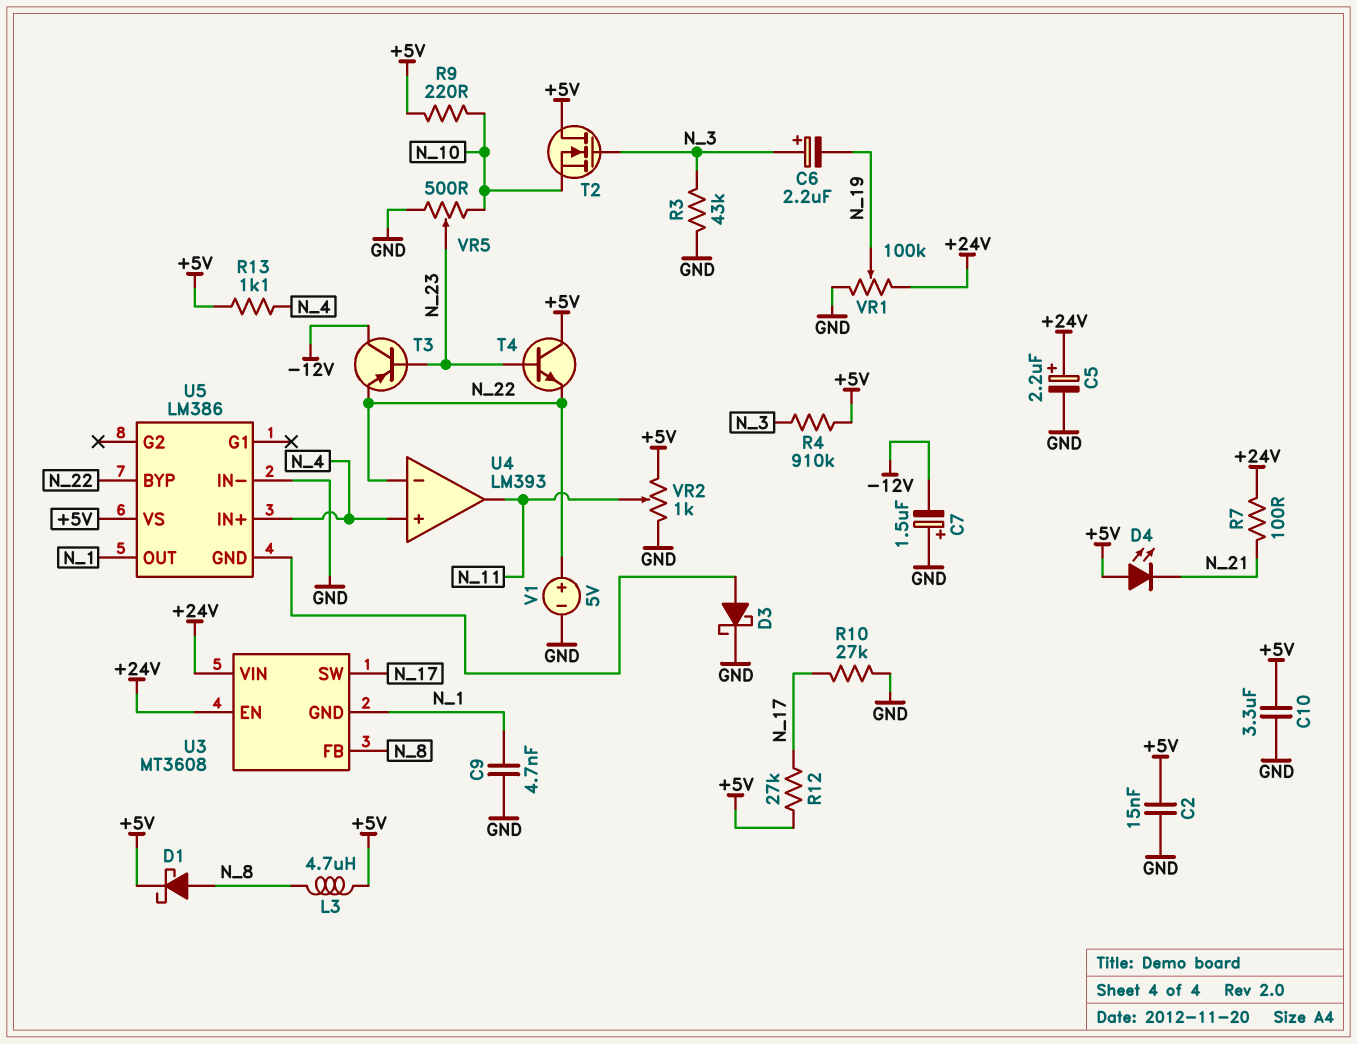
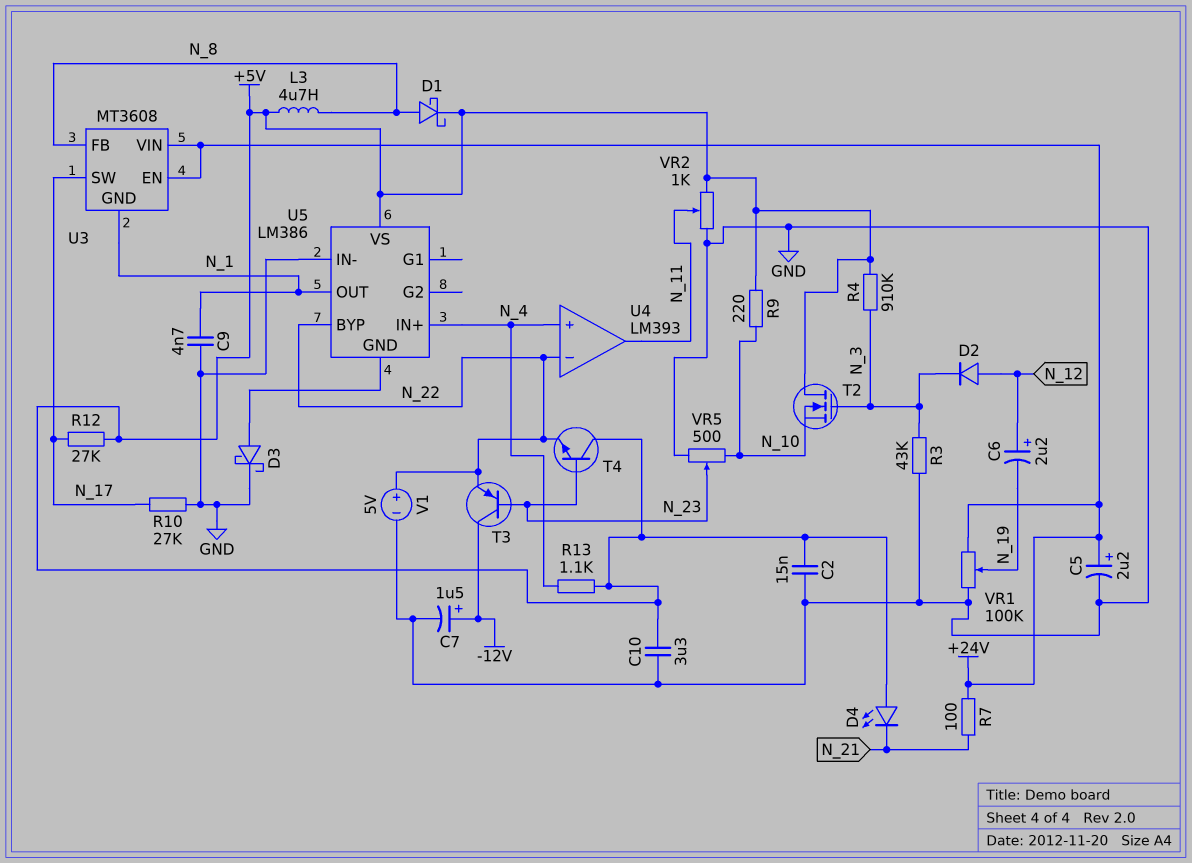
C6: 2.2uF (plus N_3, minus N_19) -> 2.2uF (plus N_12, minus N_19)
C7: 1.5uF (plus GND, minus -12V) -> 1.5uF (plus -12V, minus GND)
D2: none -> diode (A N_12, K N_3)

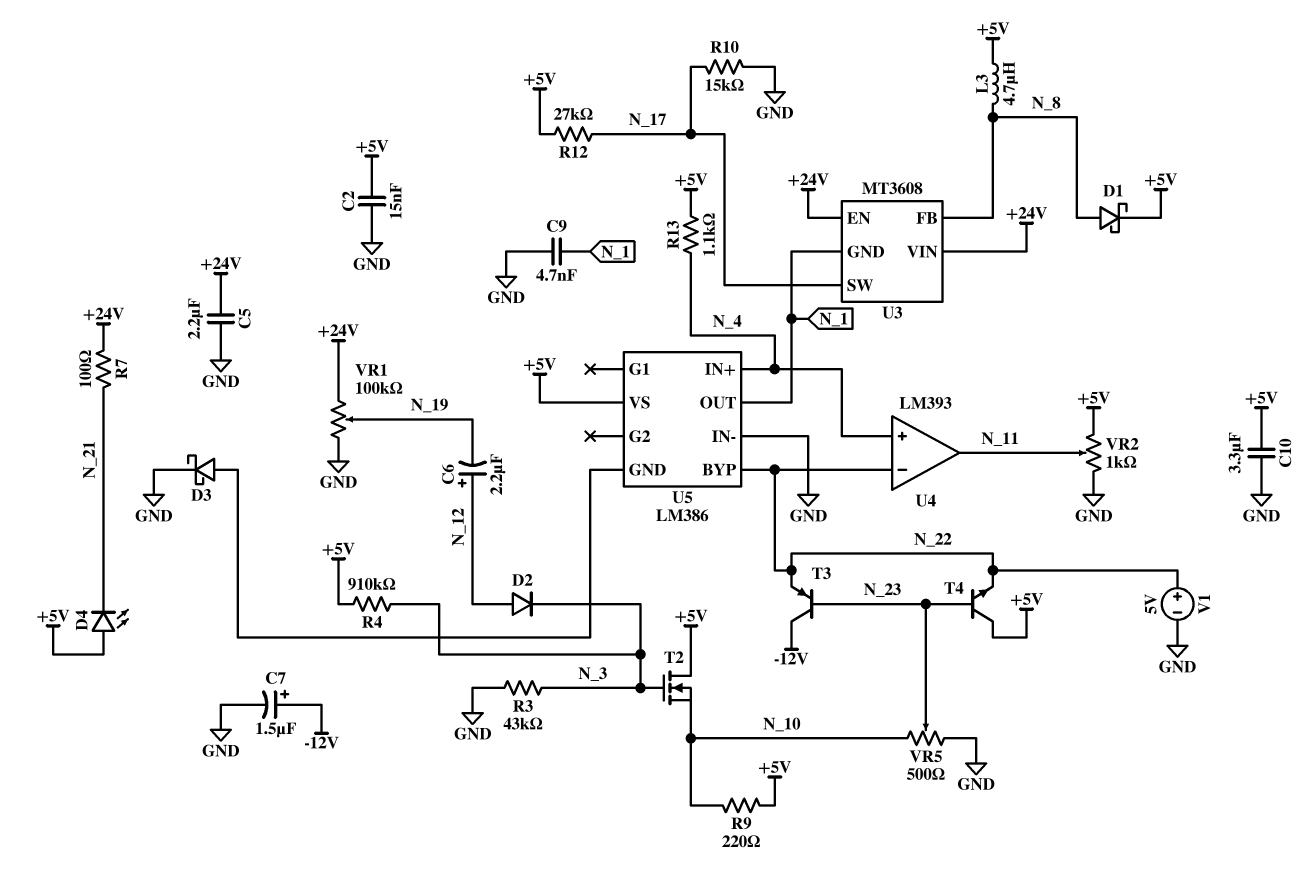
C5: 2.2uF (plus +24V, minus GND) -> 2.2uF (+24V, GND)
R10: 27k (GND, N_17) -> 15k (GND, N_17)

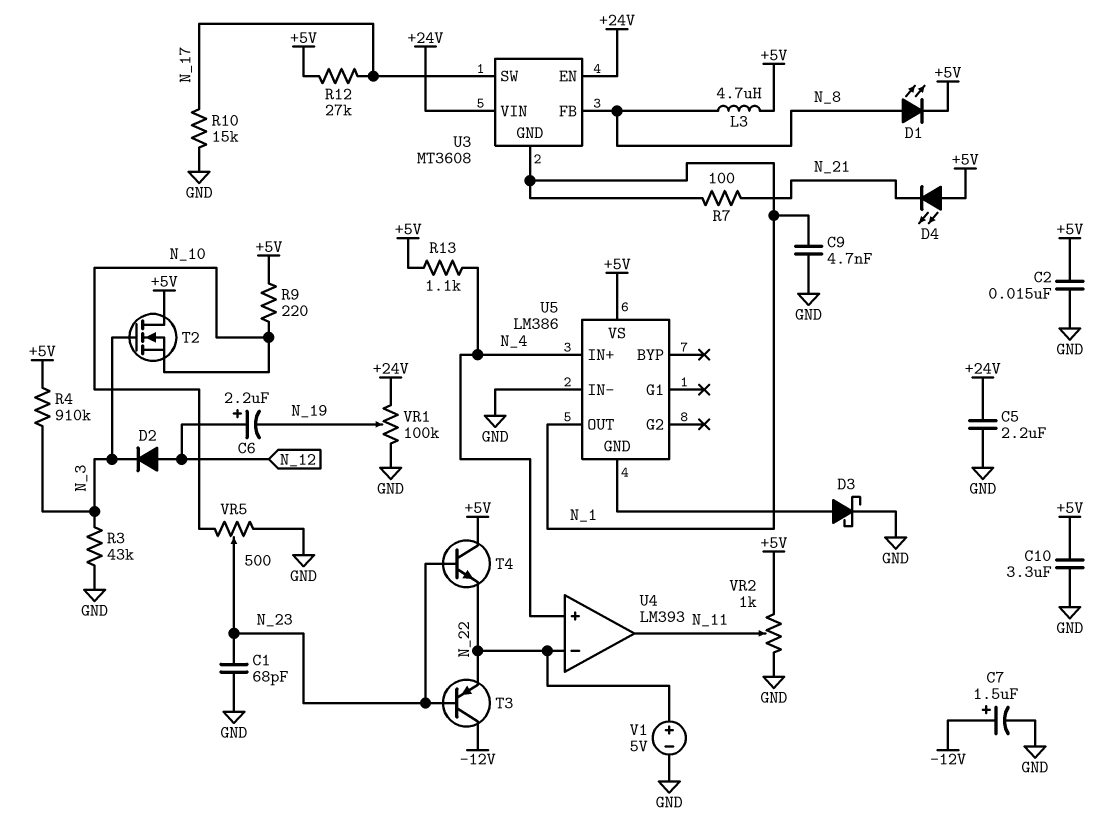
C1: none -> 68pF (GND, N_23)
D1: schottky (A N_8, K +5V) -> LED (A N_8, K +5V)
R7: 100 (+24V, N_21) -> 100 (N_1, N_21)
U5 pin BYP: N_22 -> none

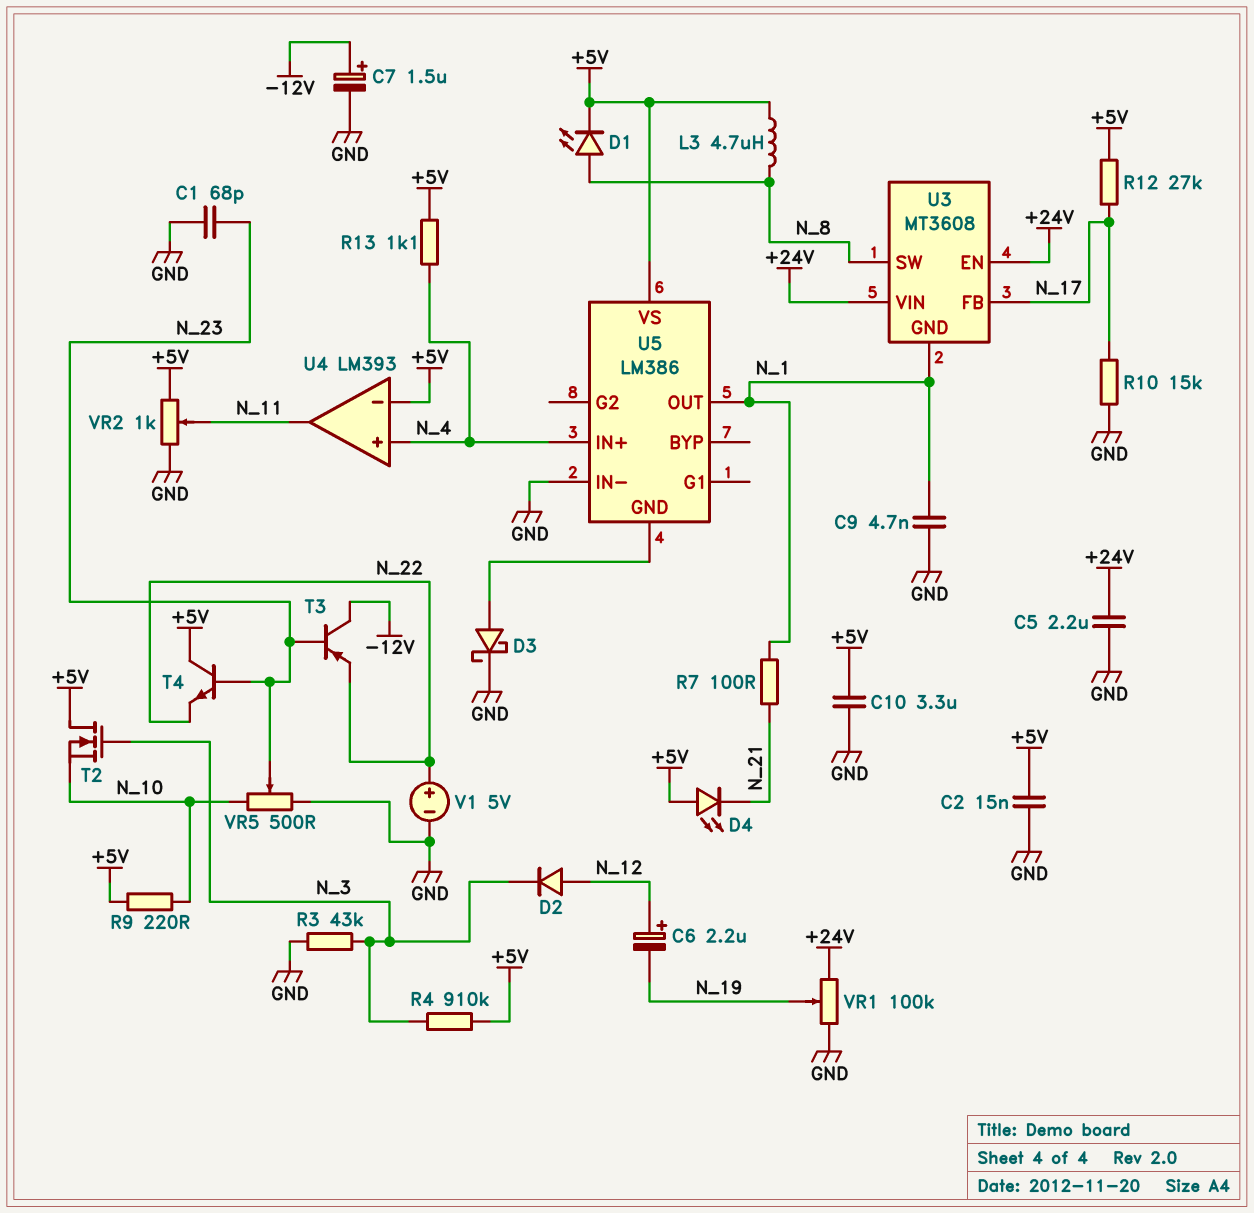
U3 pin FB: N_8 -> N_17
U3 pin SW: N_17 -> N_8
U4 pin in-: N_22 -> +5V

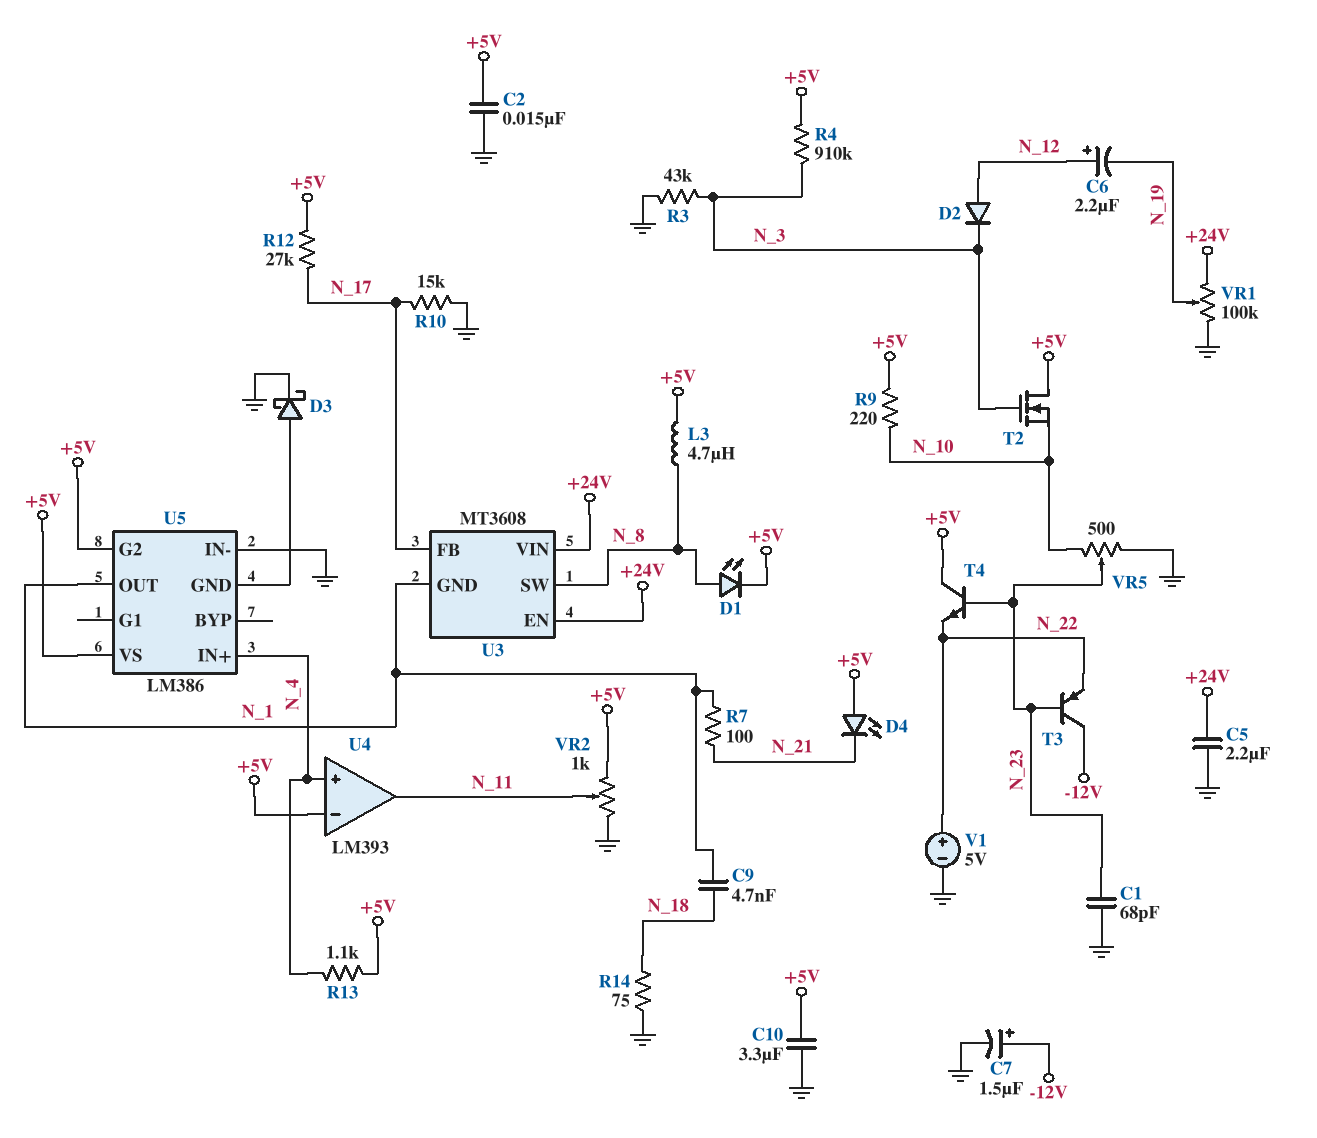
C9: 4.7nF (GND, N_1) -> 4.7nF (N_1, N_18)
R14: none -> 75 (GND, N_18)
U5 pin G2: none -> +5V

